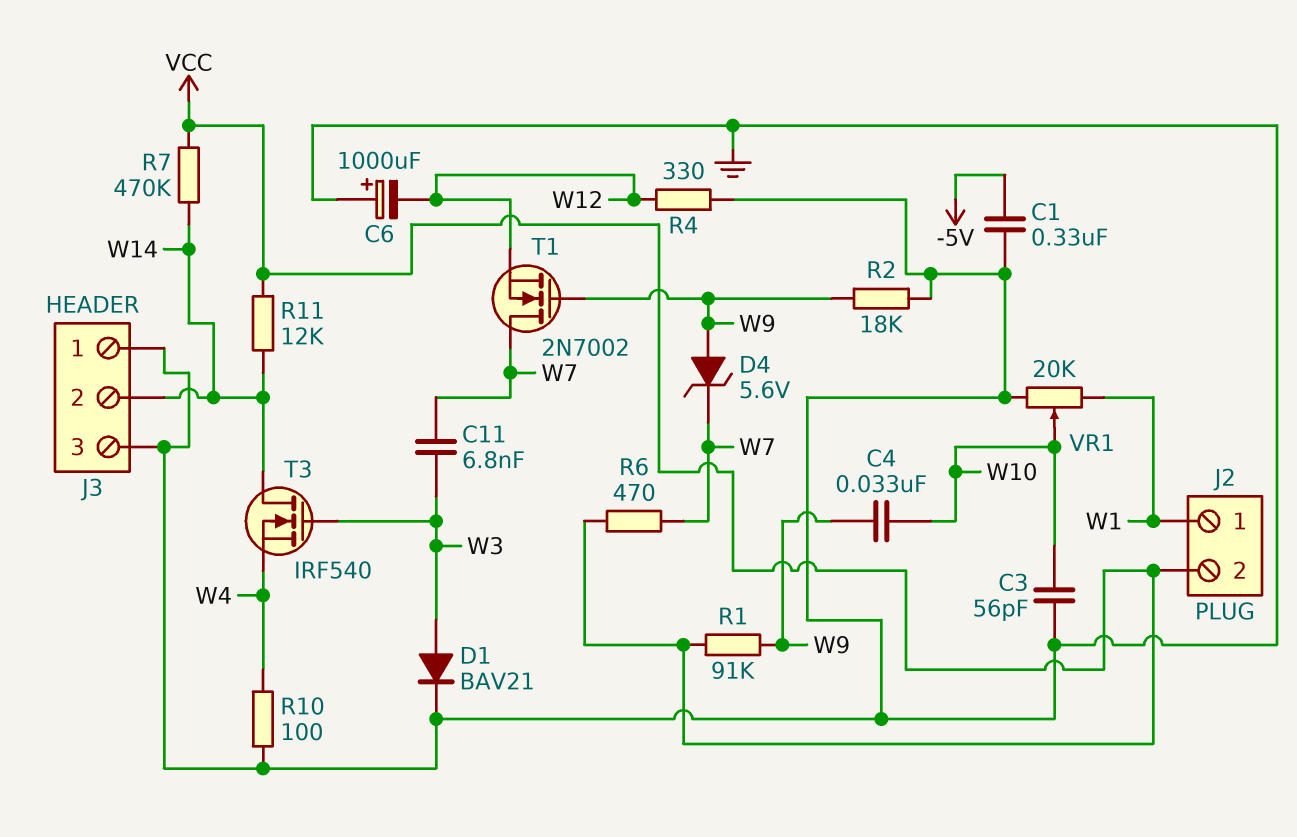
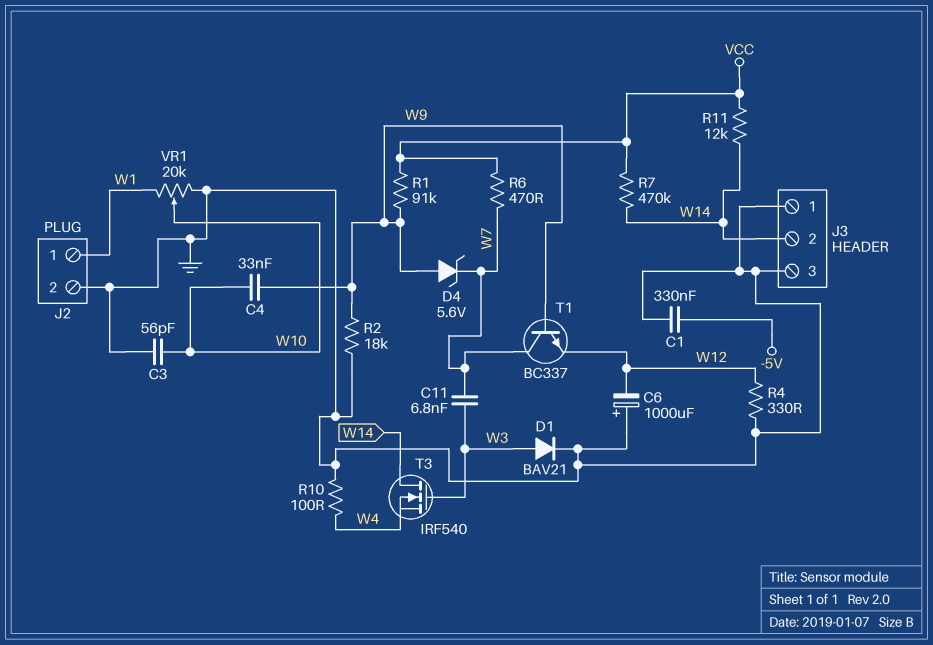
J2 pin 2: VCC -> GND
T1: NMOS 2N7002 (G W9, D W7, S W12) -> NPN BC337 (B W9, C W7, E W12)

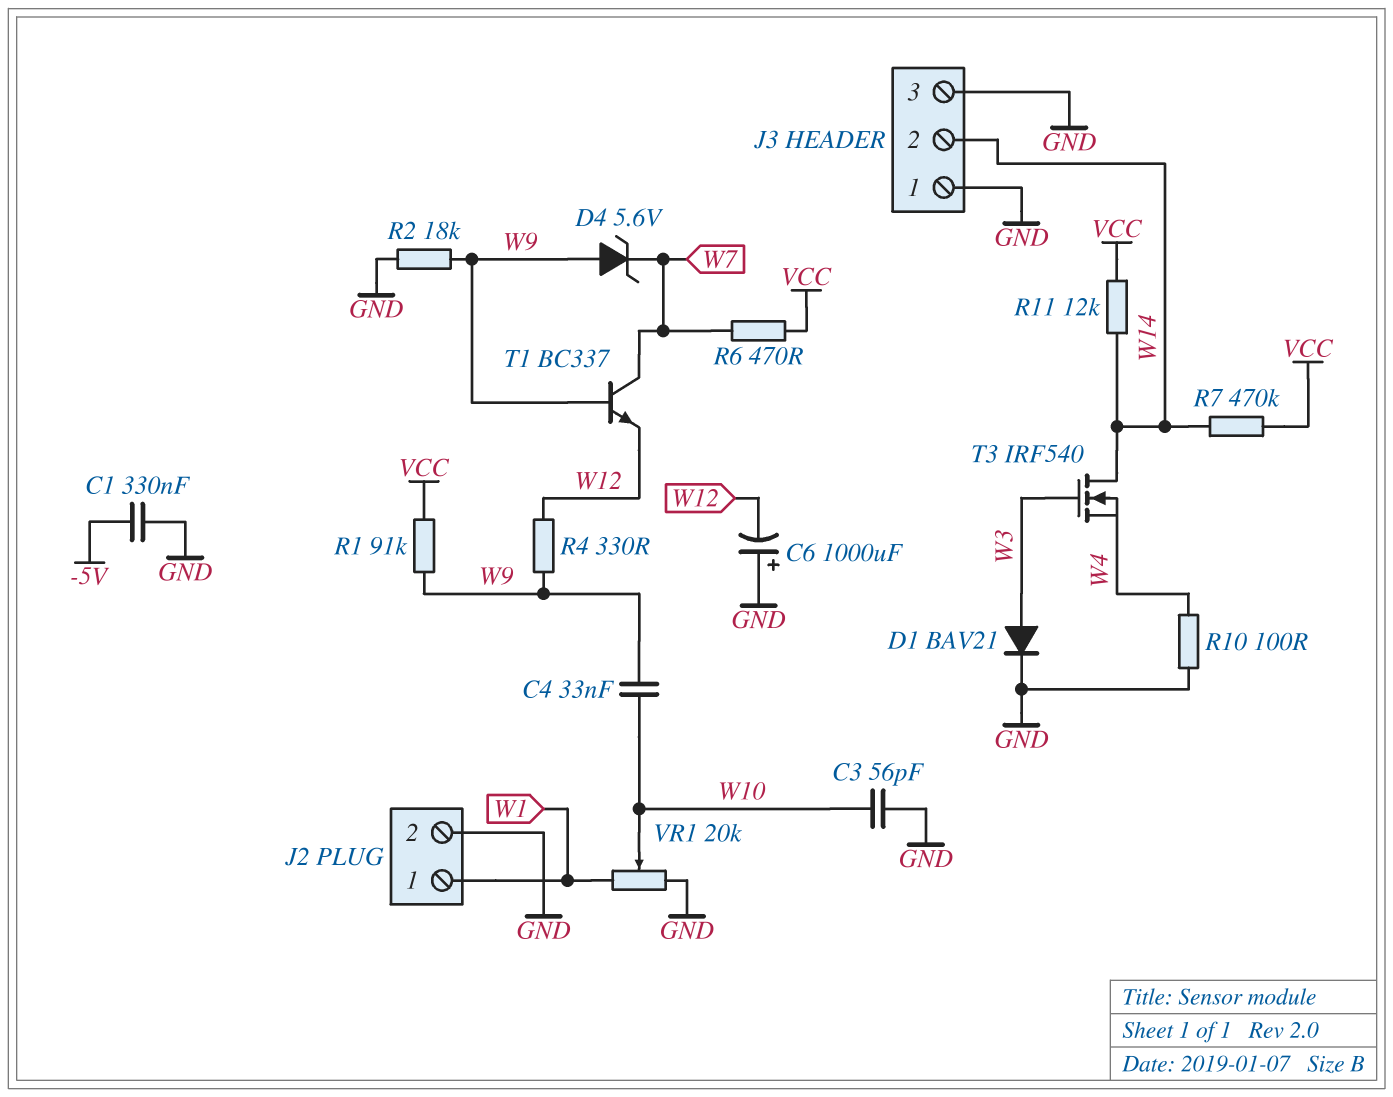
C11: 6.8nF (W3, W7) -> none
R4: 330 (GND, W12) -> 330 (W9, W12)

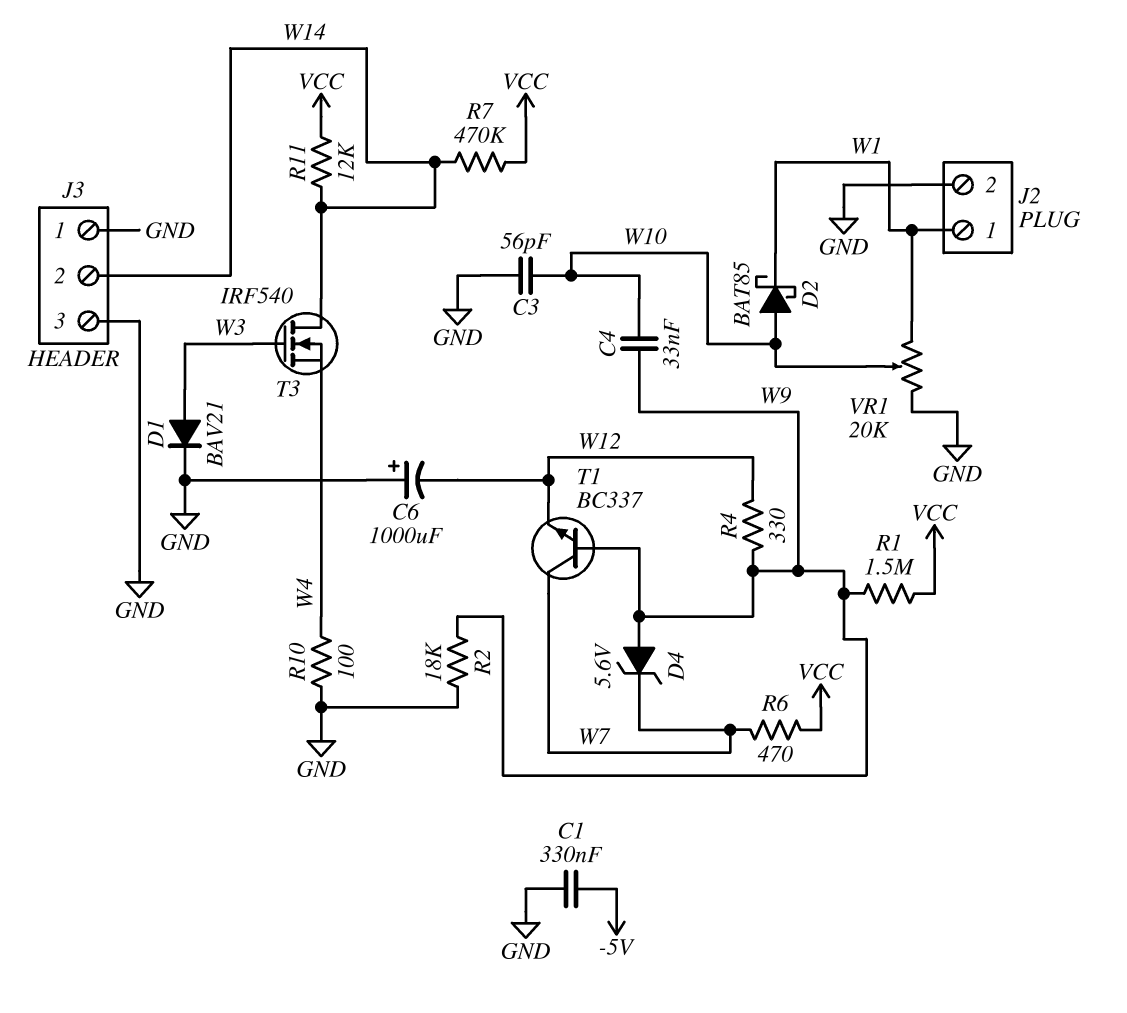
D2: none -> schottky BAT85 (A W10, K W1)
R1: 91k (VCC, W9) -> 1.5M (VCC, W9)

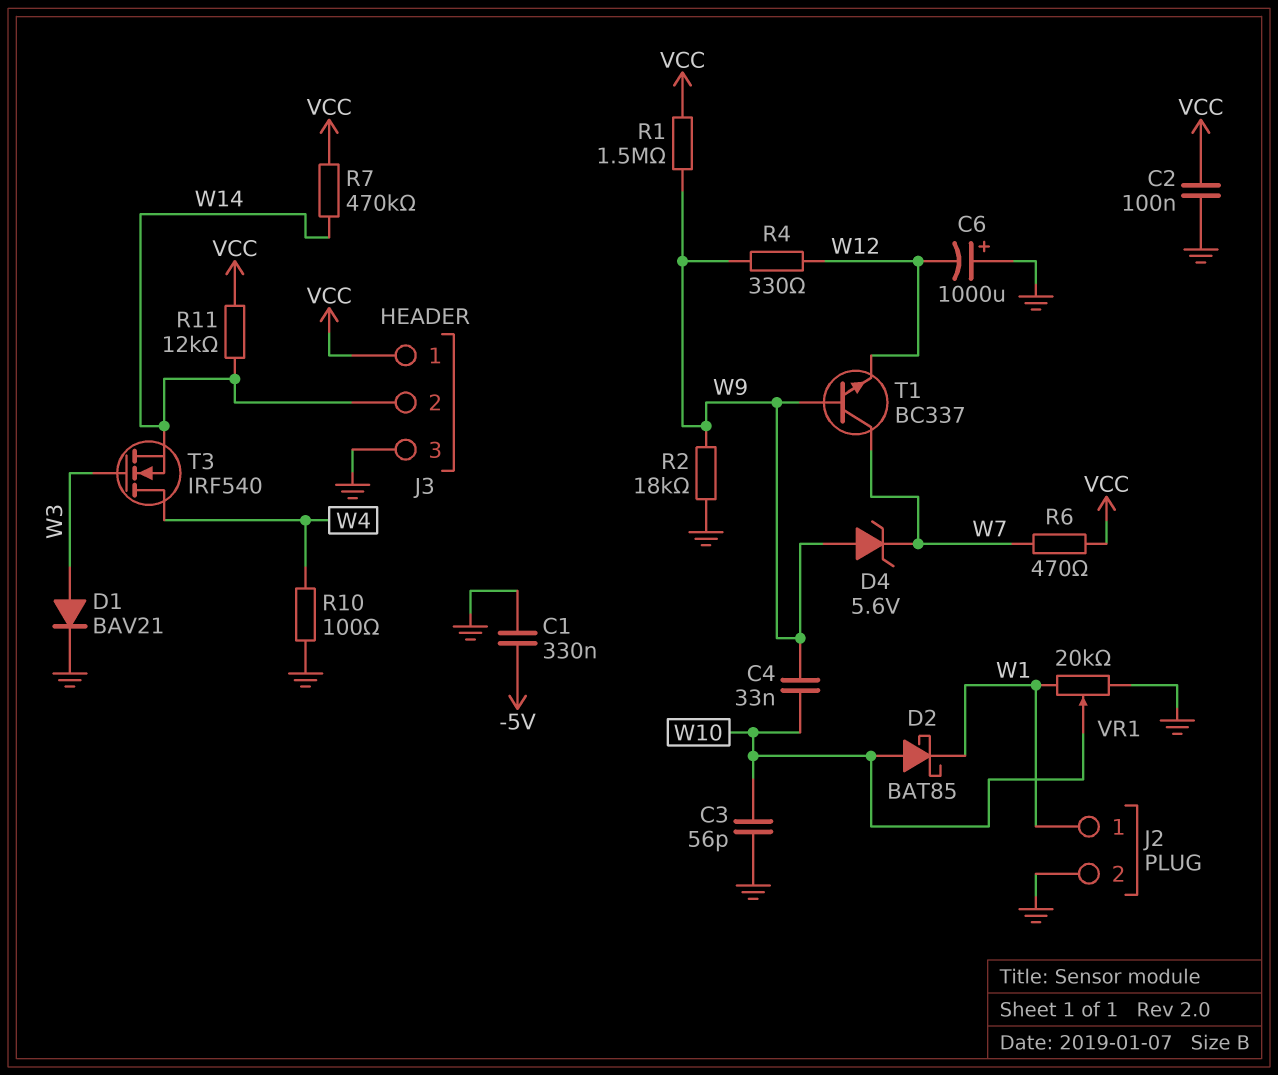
C2: none -> 100nF (GND, VCC)
J3 pin 1: GND -> VCC
T3: NMOS IRF540 (G W3, D W14, S W4) -> NMOS IRF540 (G W3, D W4, S W14)

